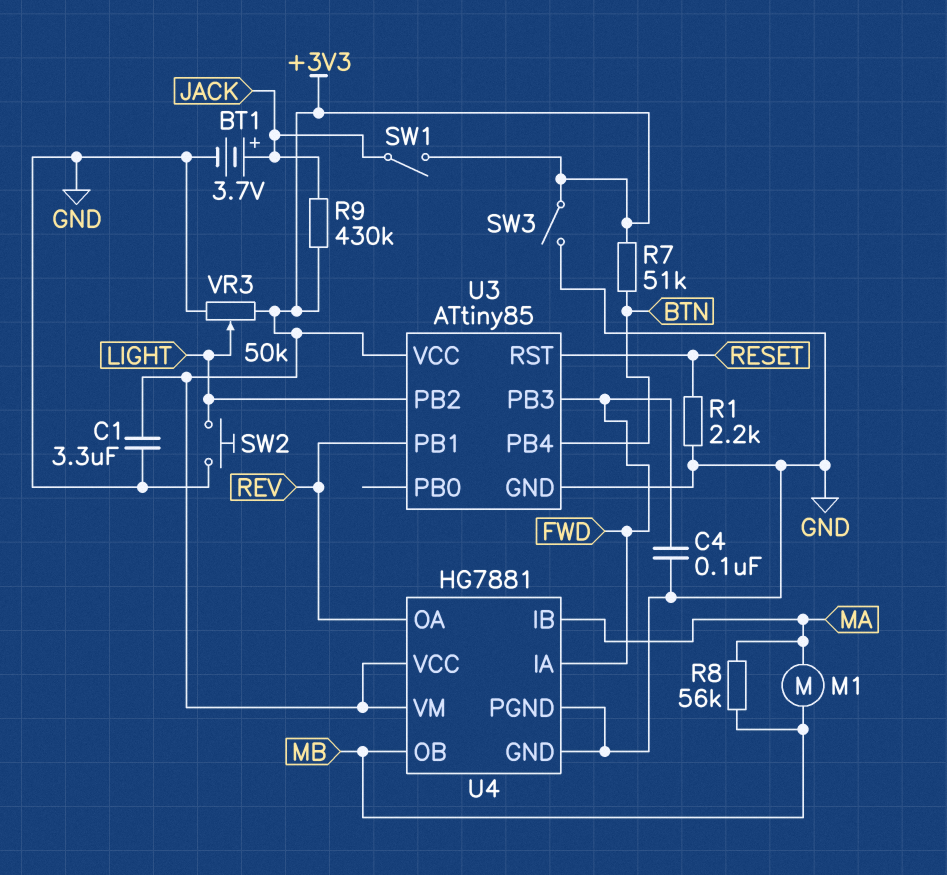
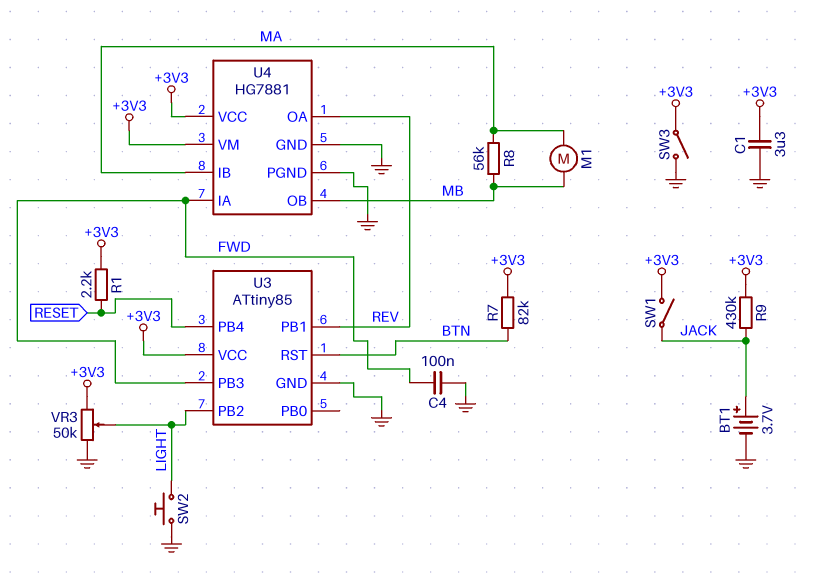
R1: 2.2k (GND, RESET) -> 2.2k (+3V3, RESET)
R7: 51k (+3V3, BTN) -> 82k (+3V3, BTN)
U3 pin PB4: BTN -> RESET
U3 pin RST: RESET -> BTN

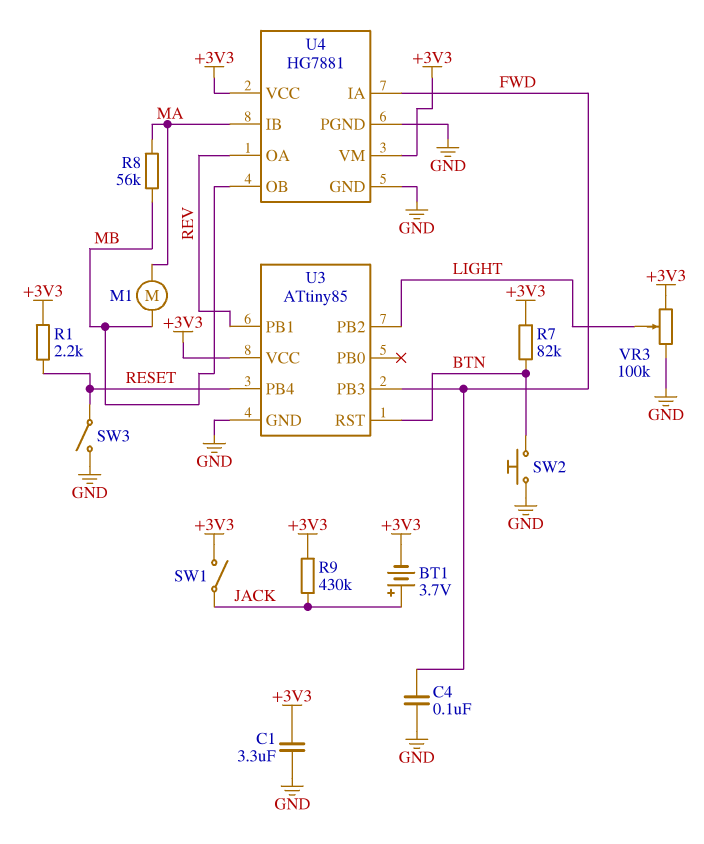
BT1: 3.7V (plus JACK, minus GND) -> 3.7V (plus JACK, minus +3V3)
SW2: button (GND, LIGHT) -> button (BTN, GND)
SW3: switch (+3V3, GND) -> switch (GND, RESET)
VR3: 50k (+3V3, GND, wiper LIGHT) -> 100k (+3V3, GND, wiper LIGHT)

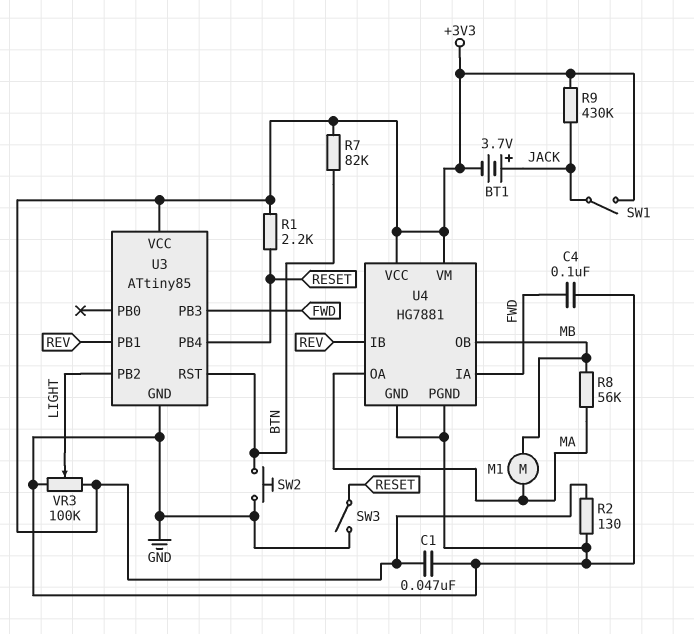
C1: 3.3uF (+3V3, GND) -> 47nF (+3V3, GND)
R2: none -> 130 (+3V3, GND)
U4 pin IB: MA -> REV
U4 pin OA: REV -> MA

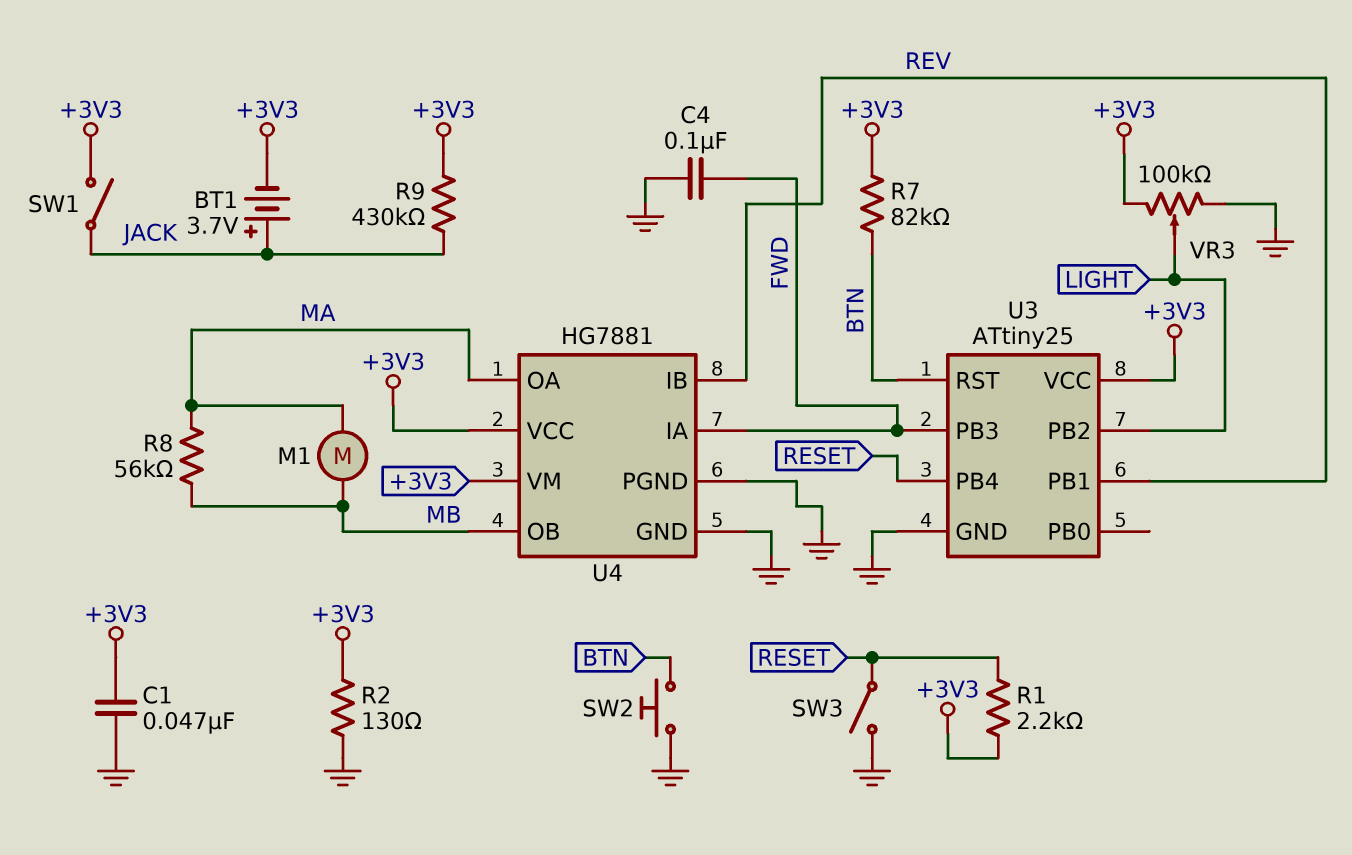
U3: ATtiny85 -> ATtiny25

